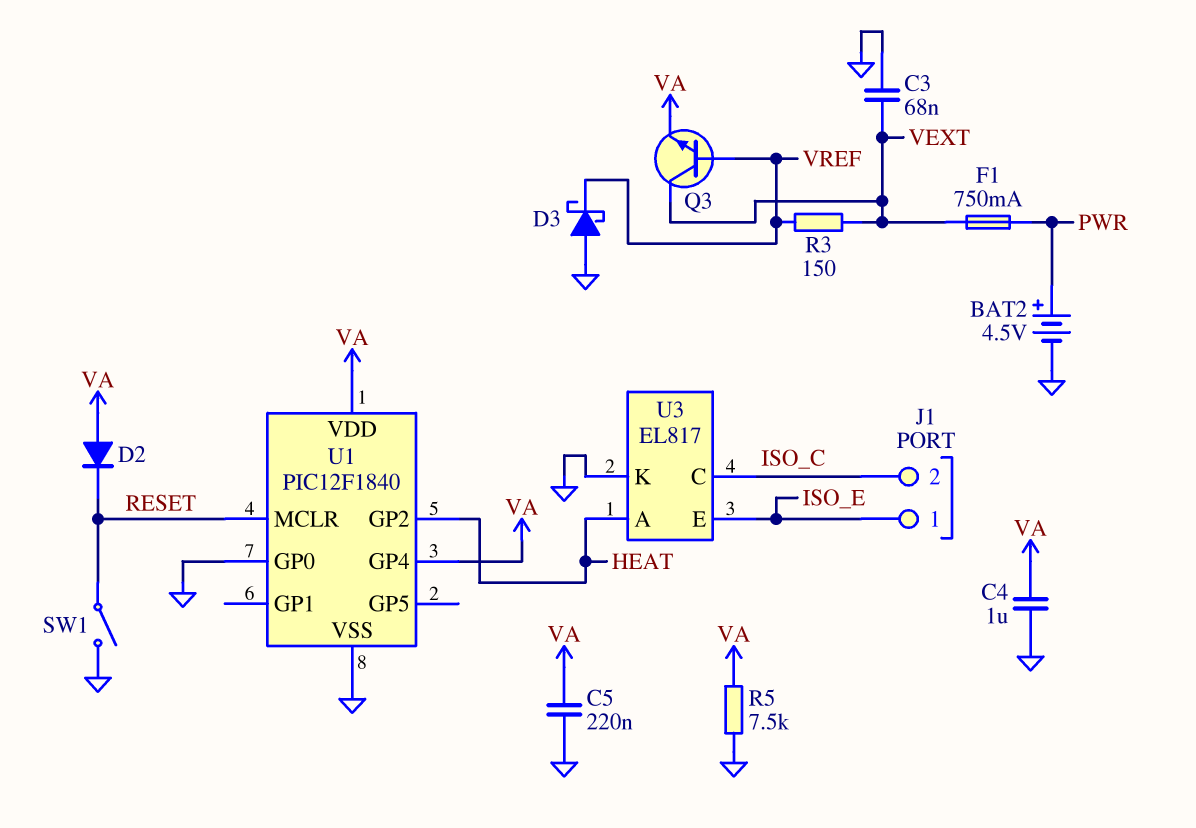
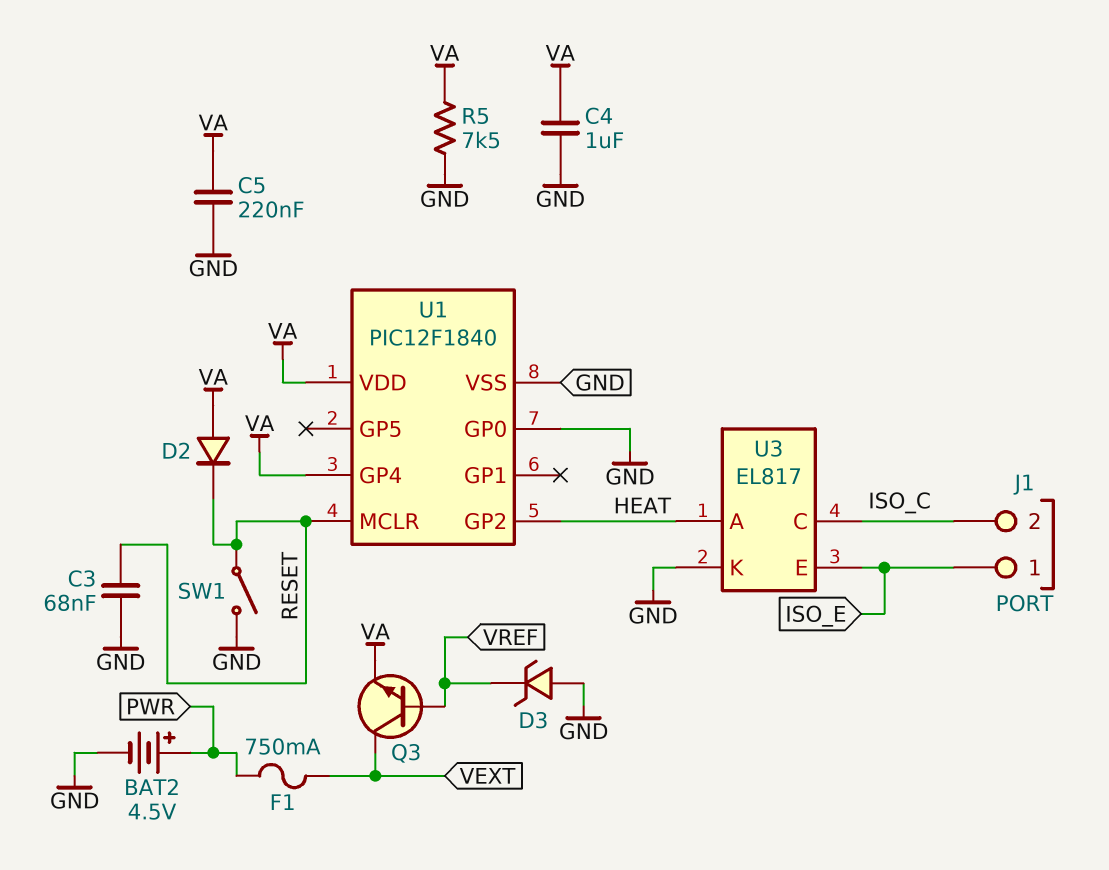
C3: 68nF (GND, VEXT) -> 68nF (GND, RESET)
D3: schottky (A GND, K VREF) -> zener (A GND, K VREF)
R3: 150 (VEXT, VREF) -> none

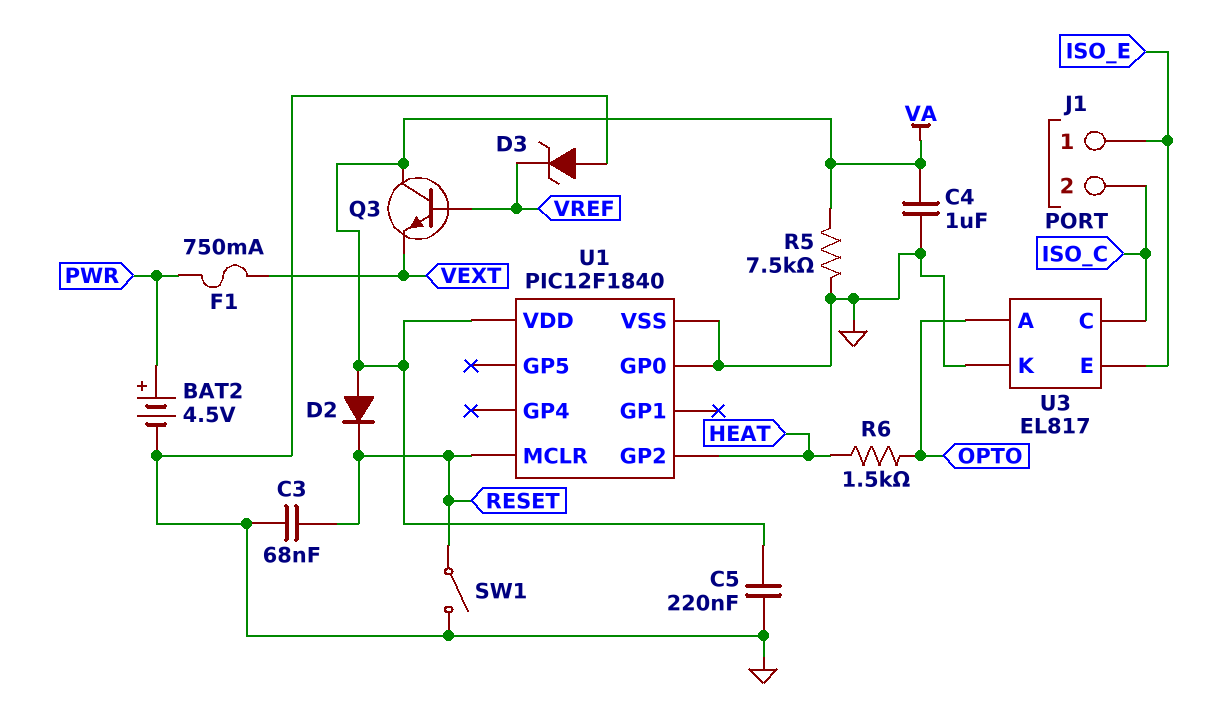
Q3: NPN (B VREF, C VEXT, E VA) -> NPN (B VREF, C VA, E VEXT)
R6: none -> 1.5k (HEAT, OPTO)
U1 pin GP4: VA -> none
U3 pin A: HEAT -> OPTO

